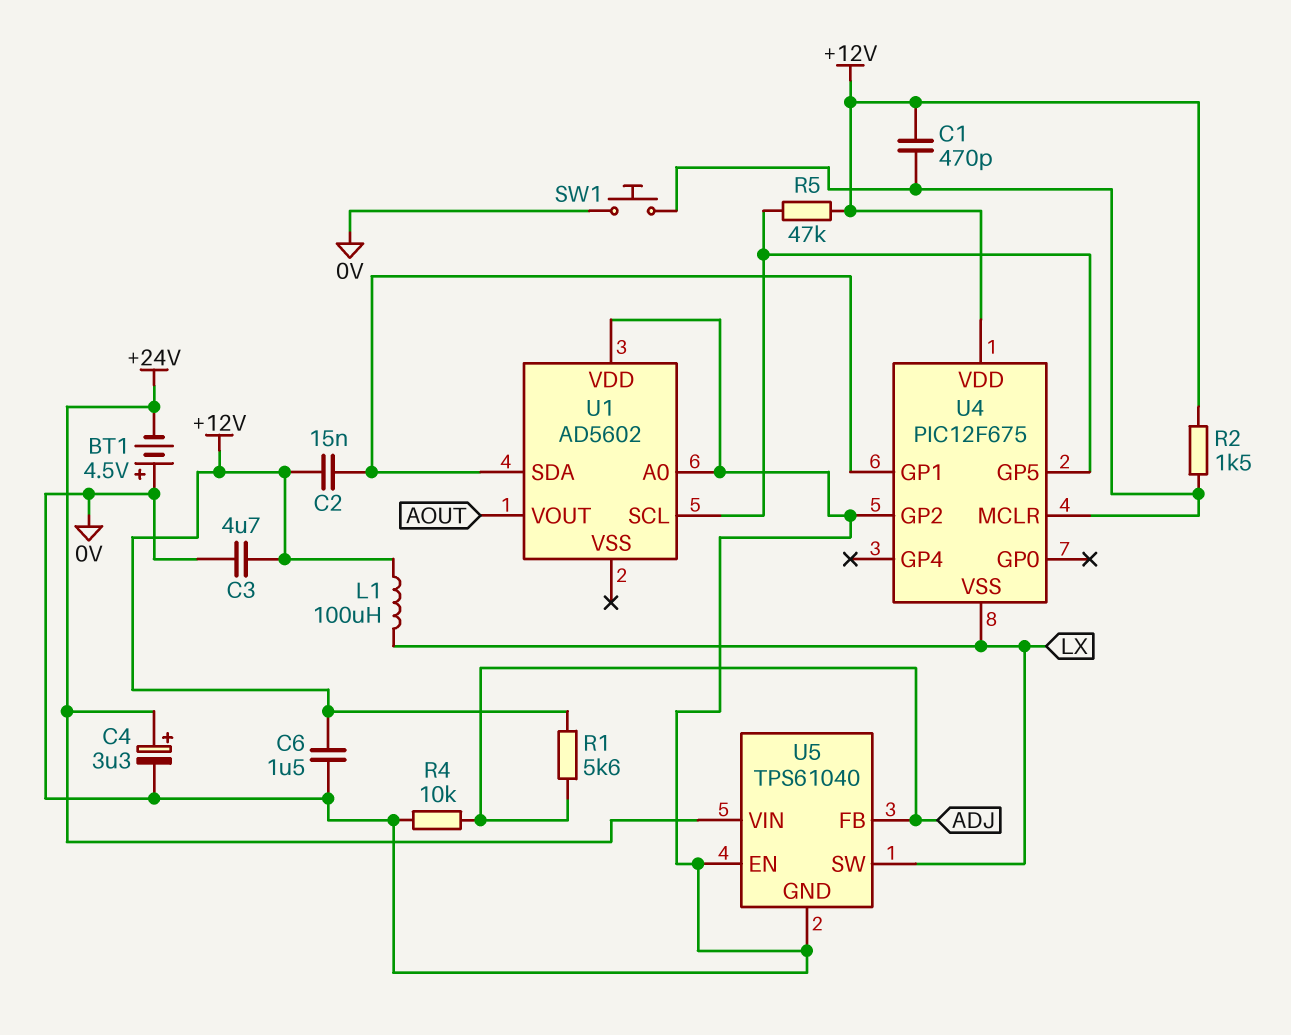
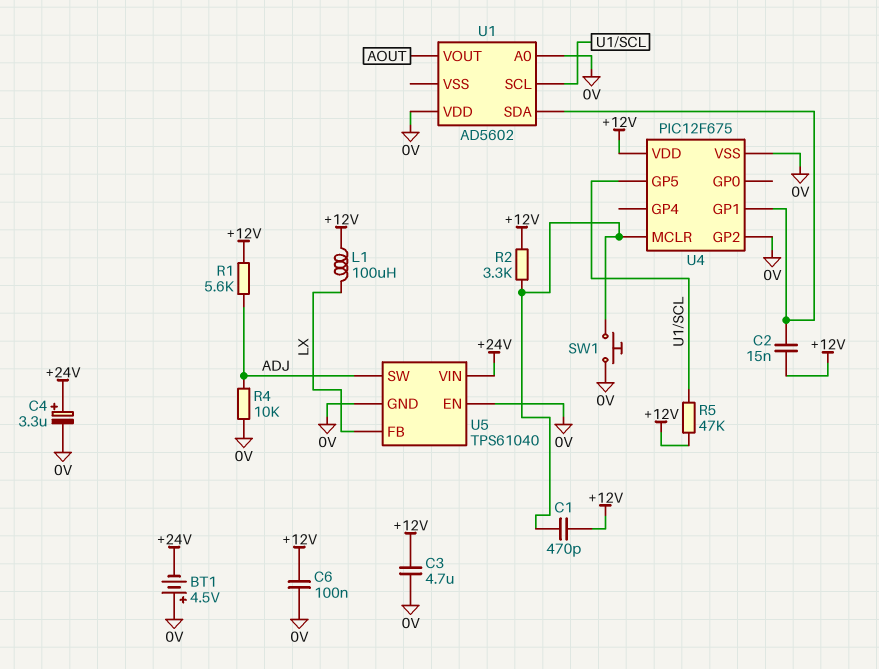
C6: 1.5uF (+12V, 0V) -> 100nF (+12V, 0V)
R2: 1.5k (+12V, U4/MCLR) -> 3.3k (+12V, U4/MCLR)
U4 pin VSS: LX -> 0V
U5 pin FB: ADJ -> LX
U5 pin SW: LX -> ADJ

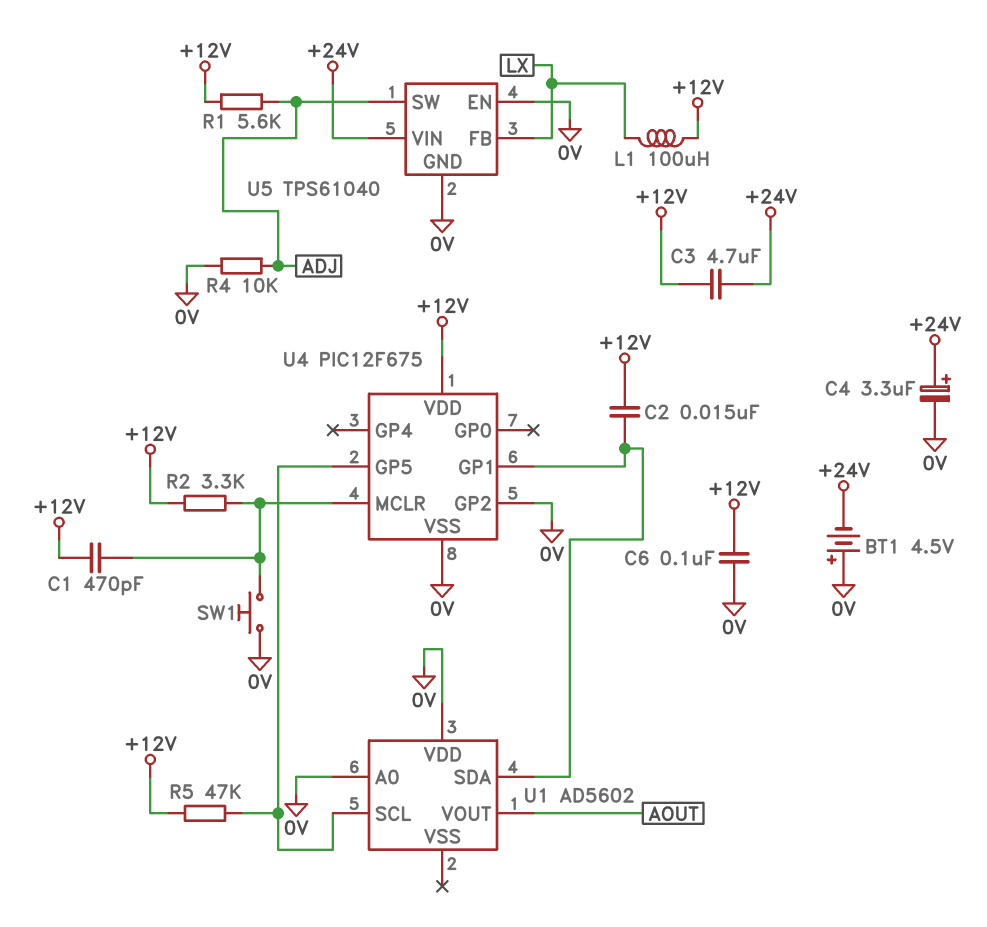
C3: 4.7uF (+12V, 0V) -> 4.7uF (+12V, +24V)

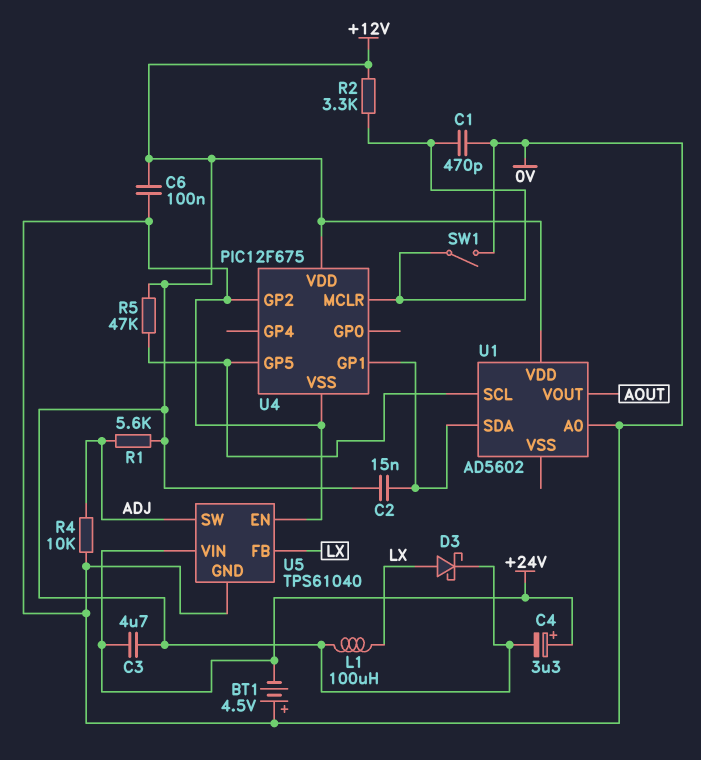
C1: 470pF (+12V, U4/MCLR) -> 470pF (0V, U4/MCLR)
C4: 3.3uF (plus +24V, minus 0V) -> 3.3uF (plus +24V, minus +12V)
D3: none -> schottky (A LX, K +12V)
SW1: button (0V, U4/MCLR) -> switch (0V, U4/MCLR)
U1 pin VDD: 0V -> +12V

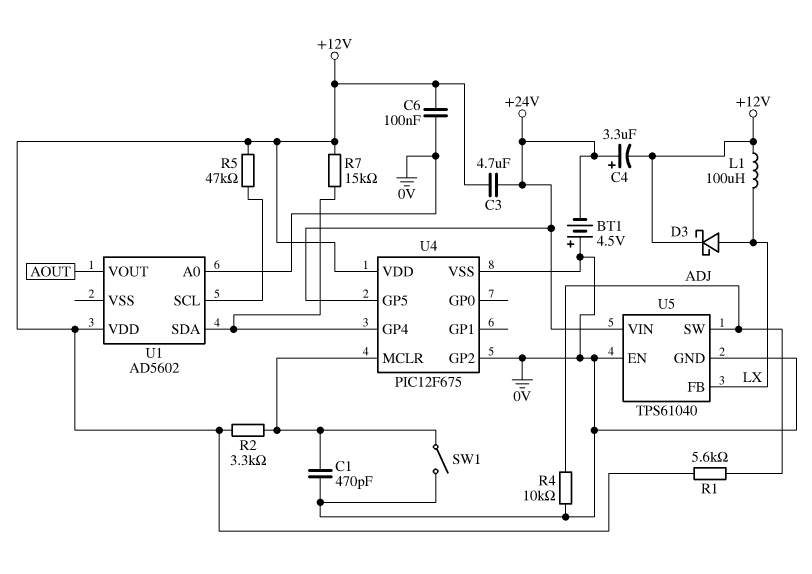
C2: 15nF (+12V, U1/SDA) -> none
R7: none -> 15k (+12V, U1/SDA)
U4 pin GP1: U1/SDA -> none
U4 pin GP4: none -> U1/SDA
U4 pin GP5: U1/SCL -> +24V

